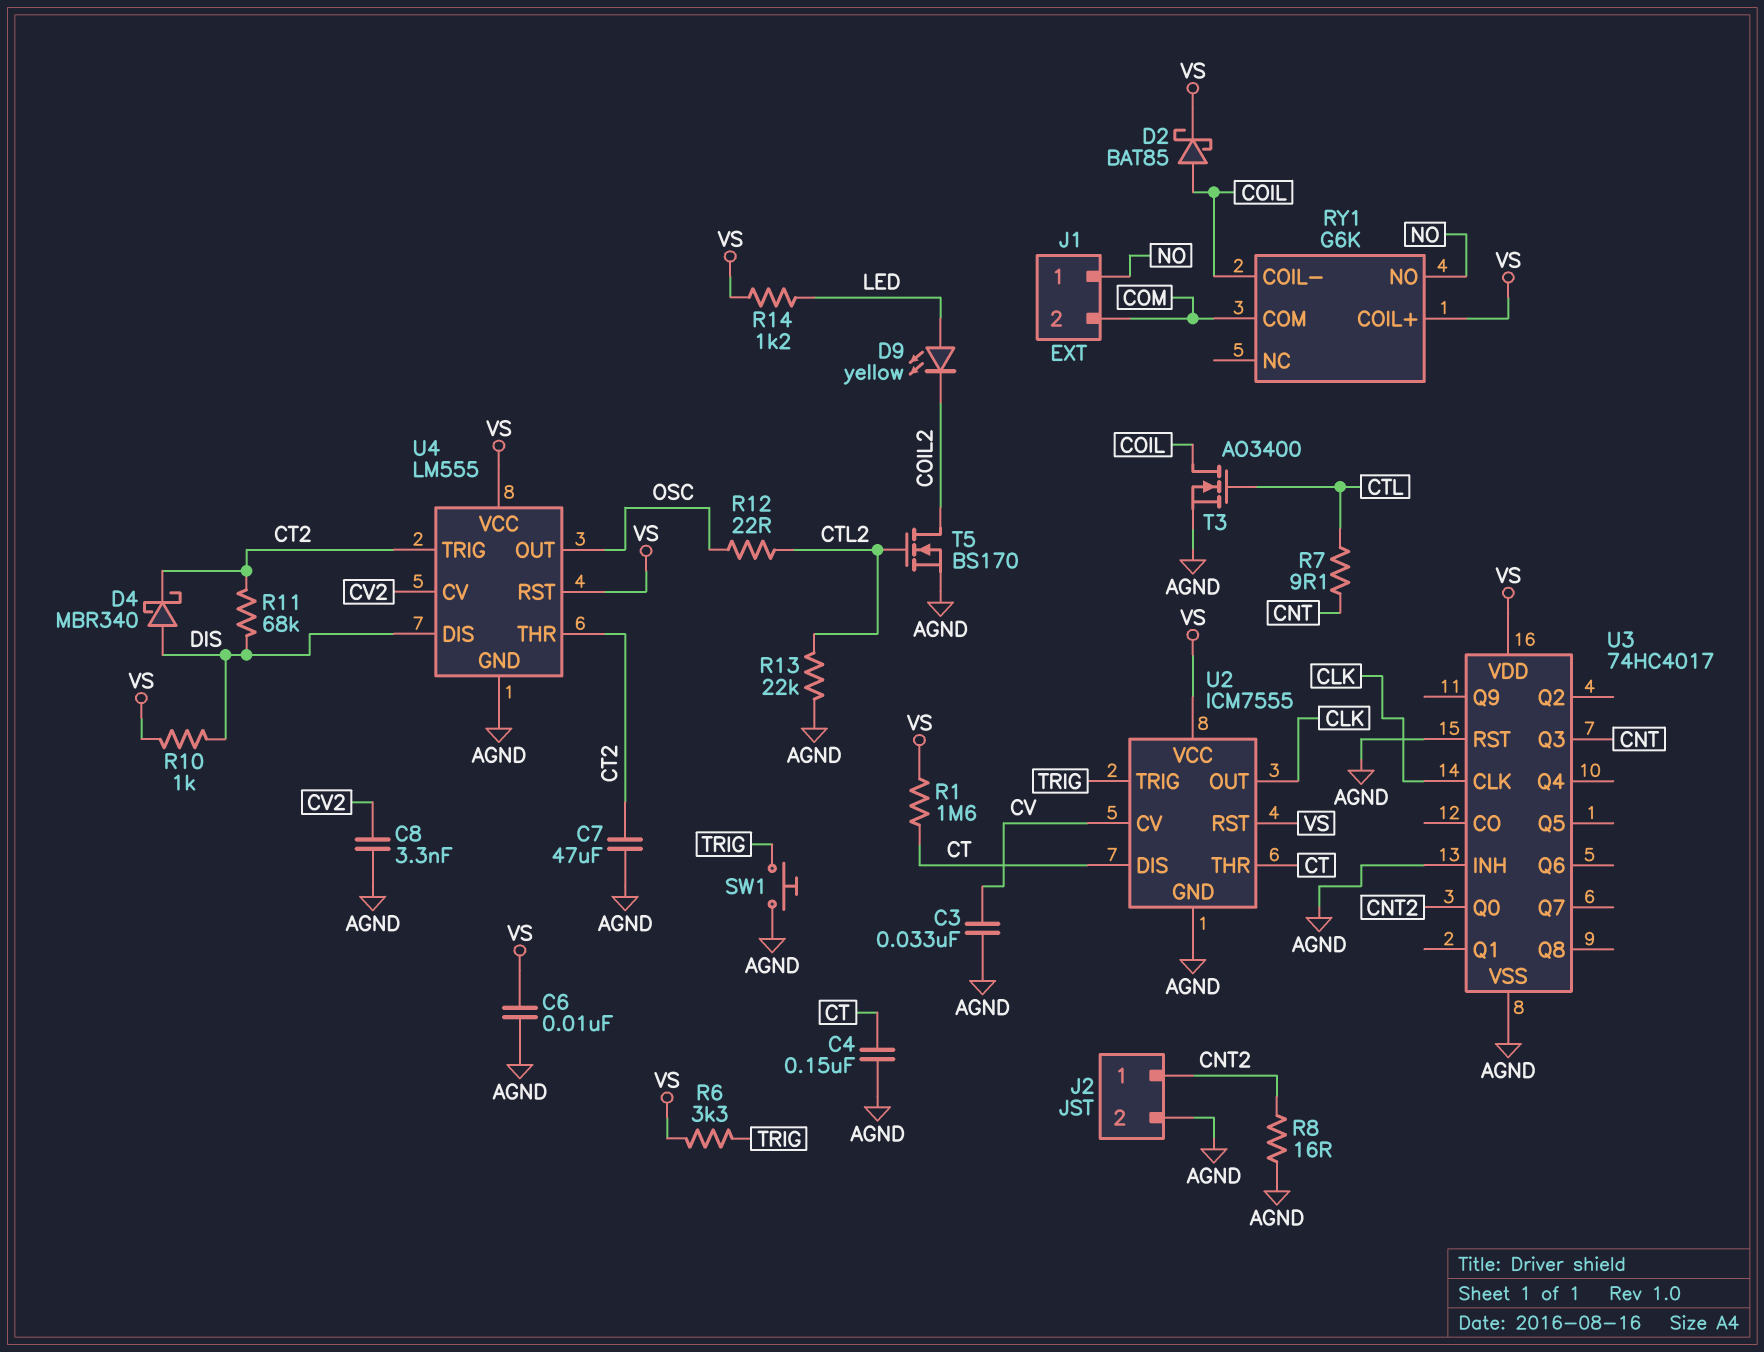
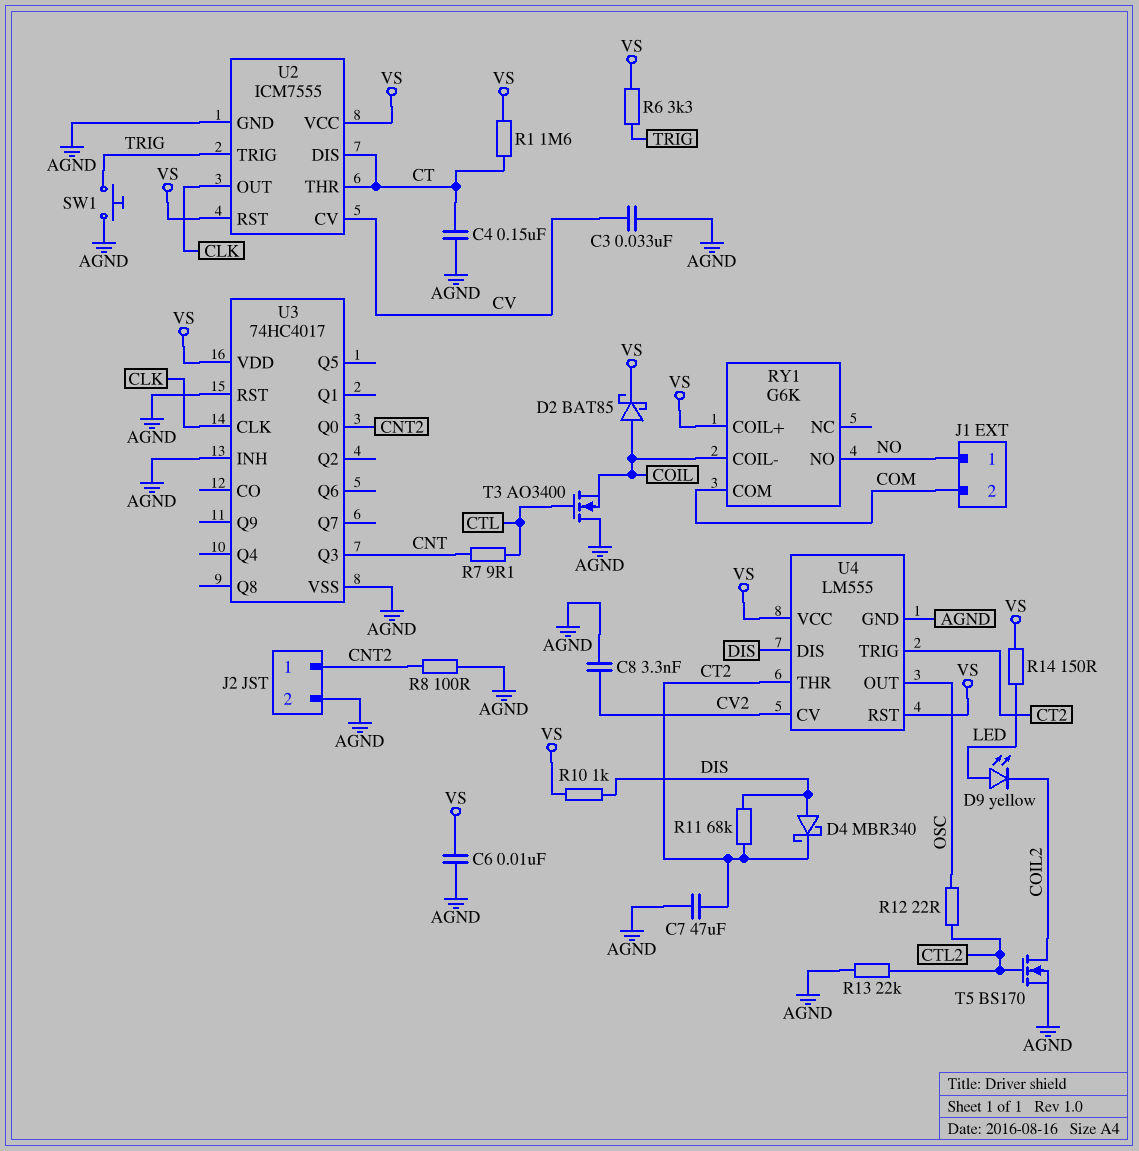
R8: 16 (AGND, CNT2) -> 100 (AGND, CNT2)
R14: 1.2k (LED, VS) -> 150 (LED, VS)
T3: NMOS AO3400 (G CTL, D COIL, S AGND) -> NMOS AO3400 (G CTL, D AGND, S COIL)

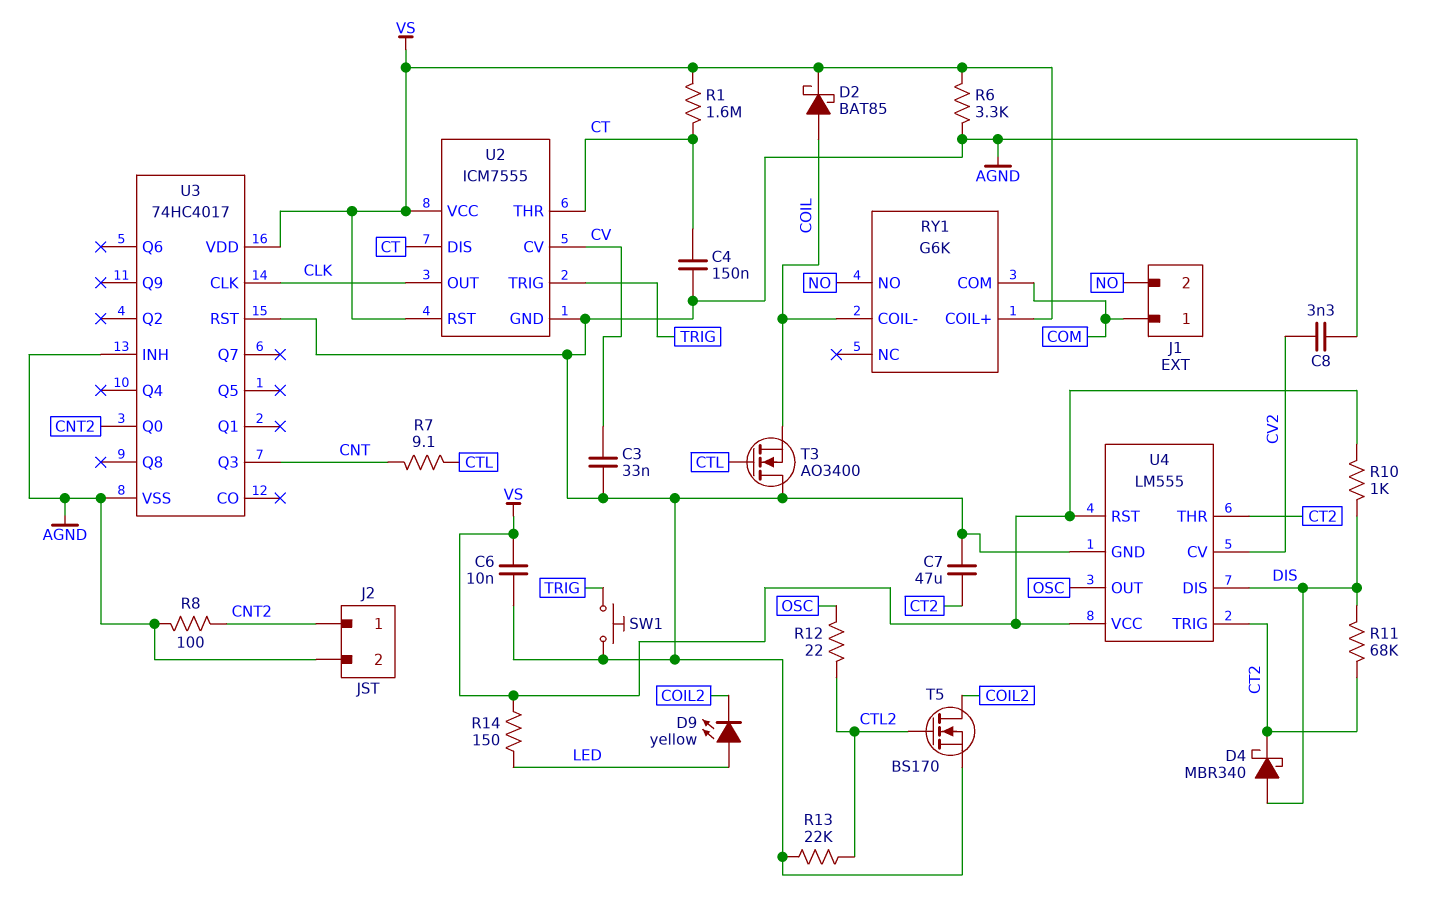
J1 pin 1: NO -> COM
J1 pin 2: COM -> NO
R6: 3.3k (TRIG, VS) -> 3.3k (AGND, VS)

